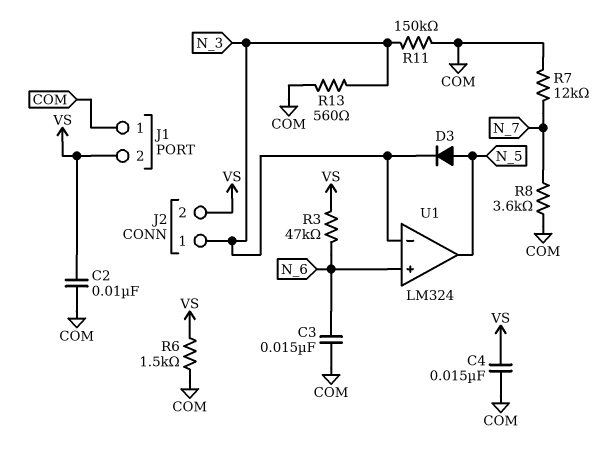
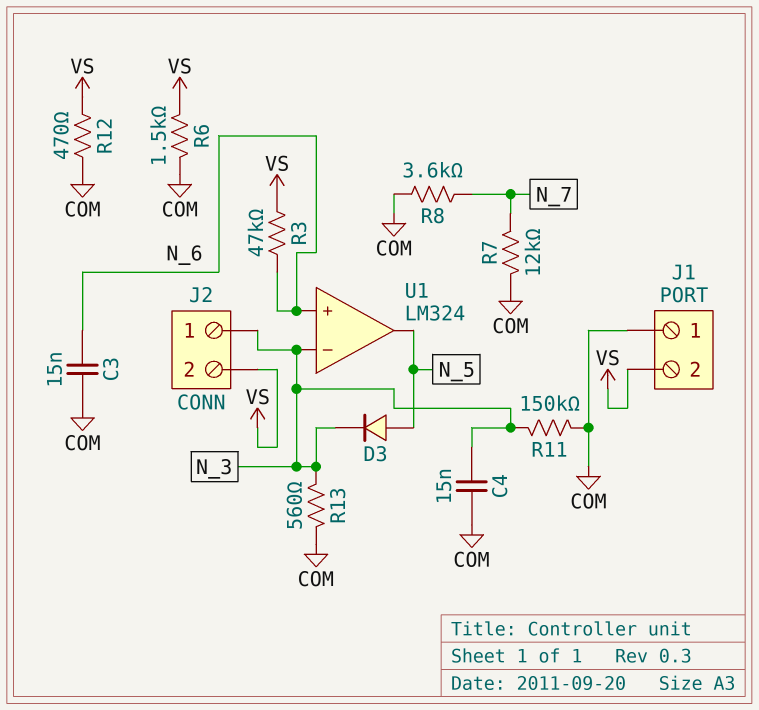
C2: 10nF (COM, VS) -> none
C4: 15nF (COM, VS) -> 15nF (COM, N_3)
R12: none -> 470 (COM, VS)

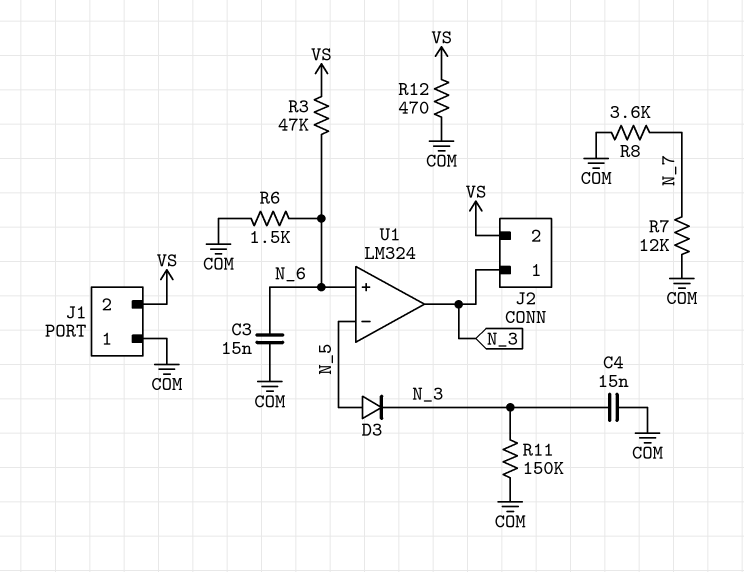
R6: 1.5k (COM, VS) -> 1.5k (COM, N_6)
R13: 560 (COM, N_3) -> none
U1 pin in-: N_3 -> N_5
U1 pin out: N_5 -> N_3

